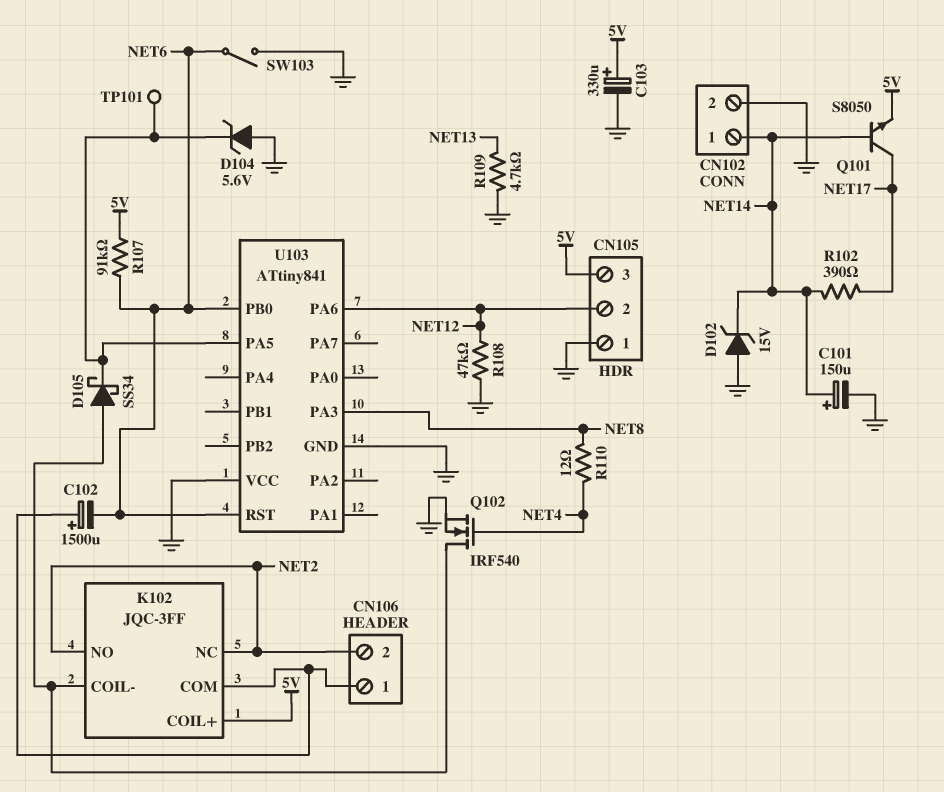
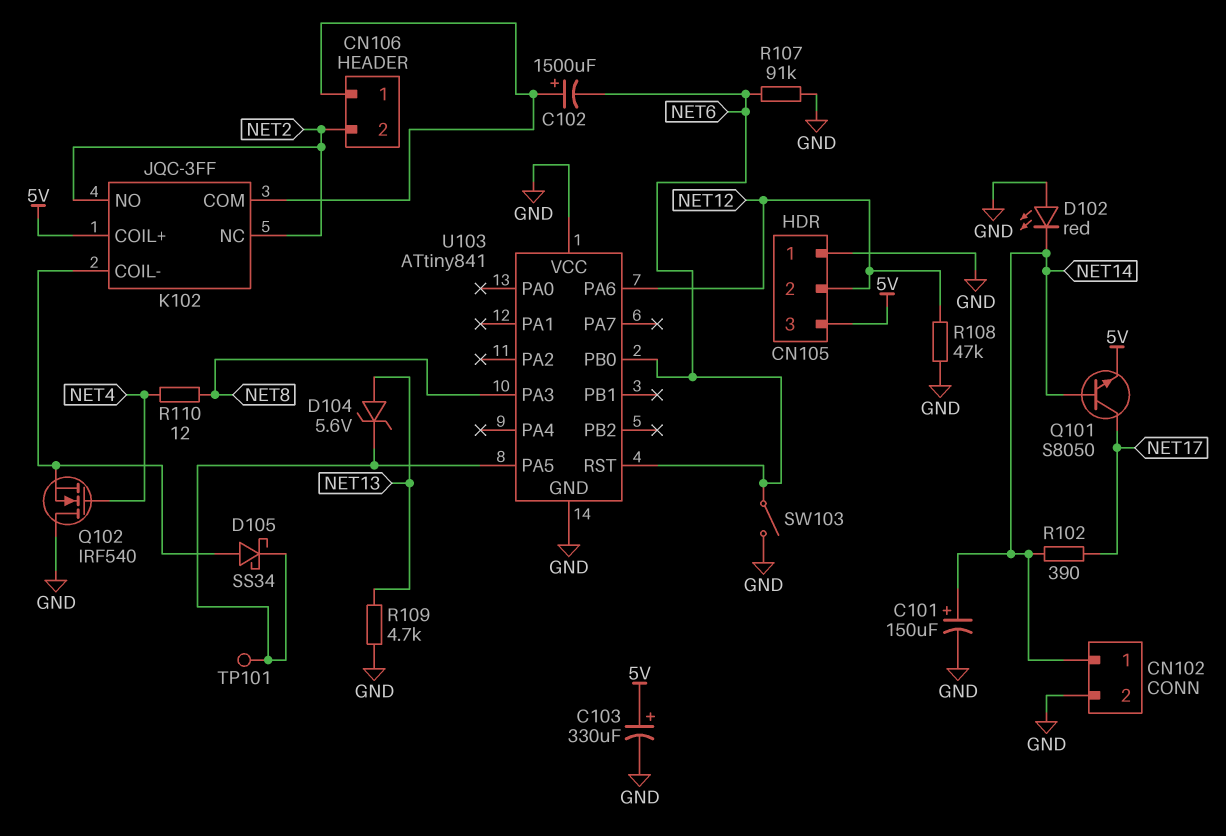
D102: zener 15V (A GND, K NET14) -> LED red (A GND, K NET14)
D104: zener 5.6V (A GND, K U103/PA5) -> zener 5.6V (A NET13, K U103/PA5)
Q102: NMOS IRF540 (G NET4, D K102/COIL-, S GND) -> NMOS IRF540 (G NET4, D GND, S K102/COIL-)
R107: 91k (5V, NET6) -> 91k (GND, NET6)

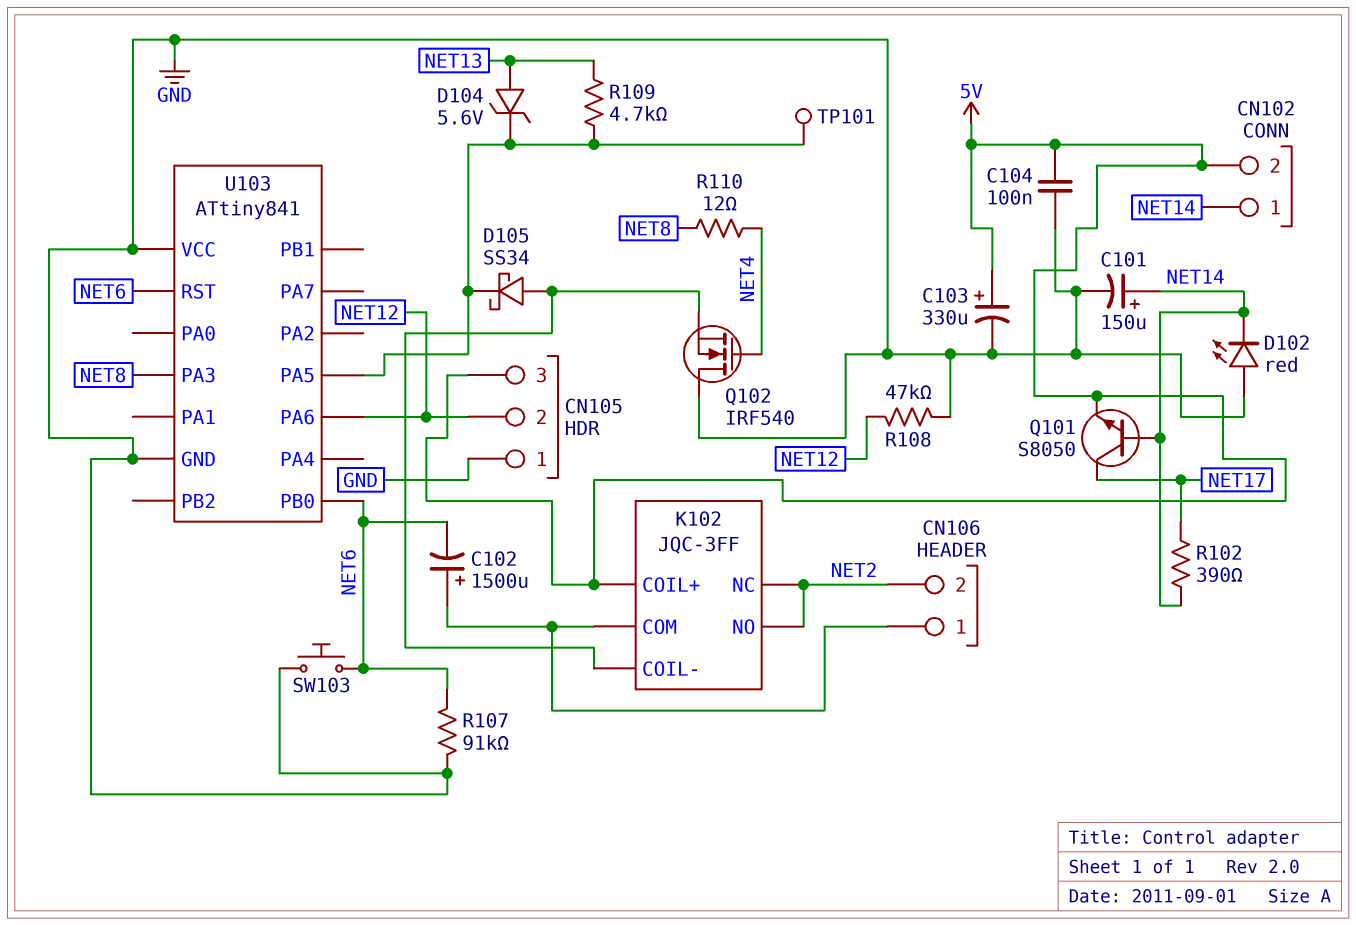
C104: none -> 100nF (5V, GND)
CN102 pin 2: GND -> 5V
R109: 4.7k (GND, NET13) -> 4.7k (NET13, U103/PA5)
SW103: switch (GND, NET6) -> button (GND, NET6)

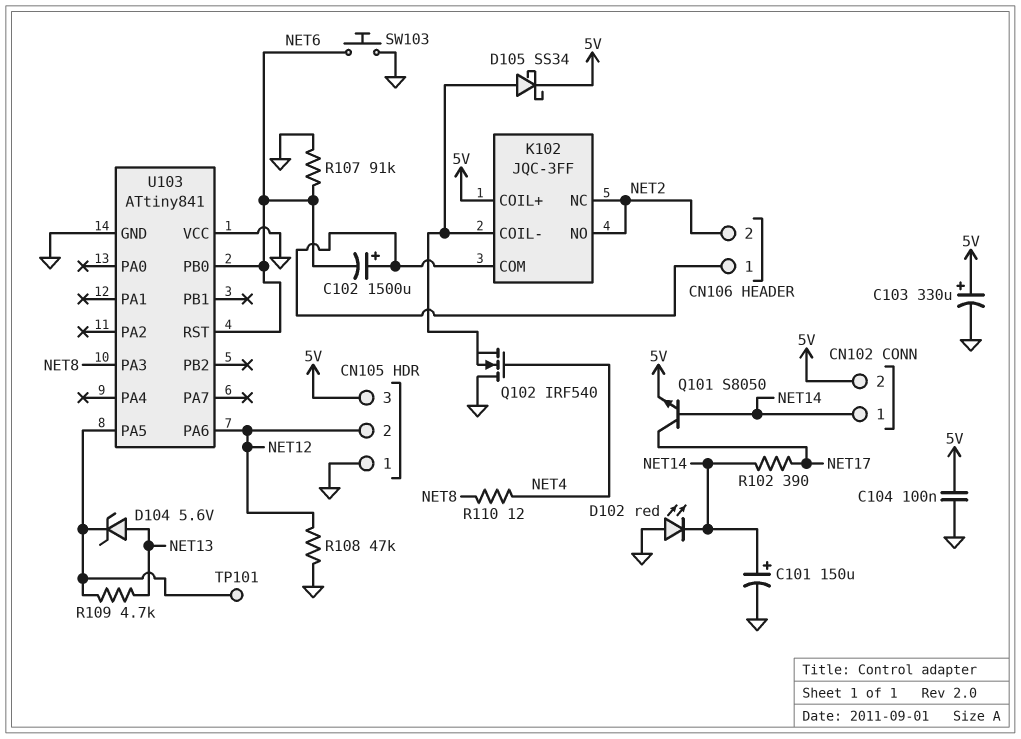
D105: schottky SS34 (A K102/COIL-, K U103/PA5) -> schottky SS34 (A K102/COIL-, K 5V)

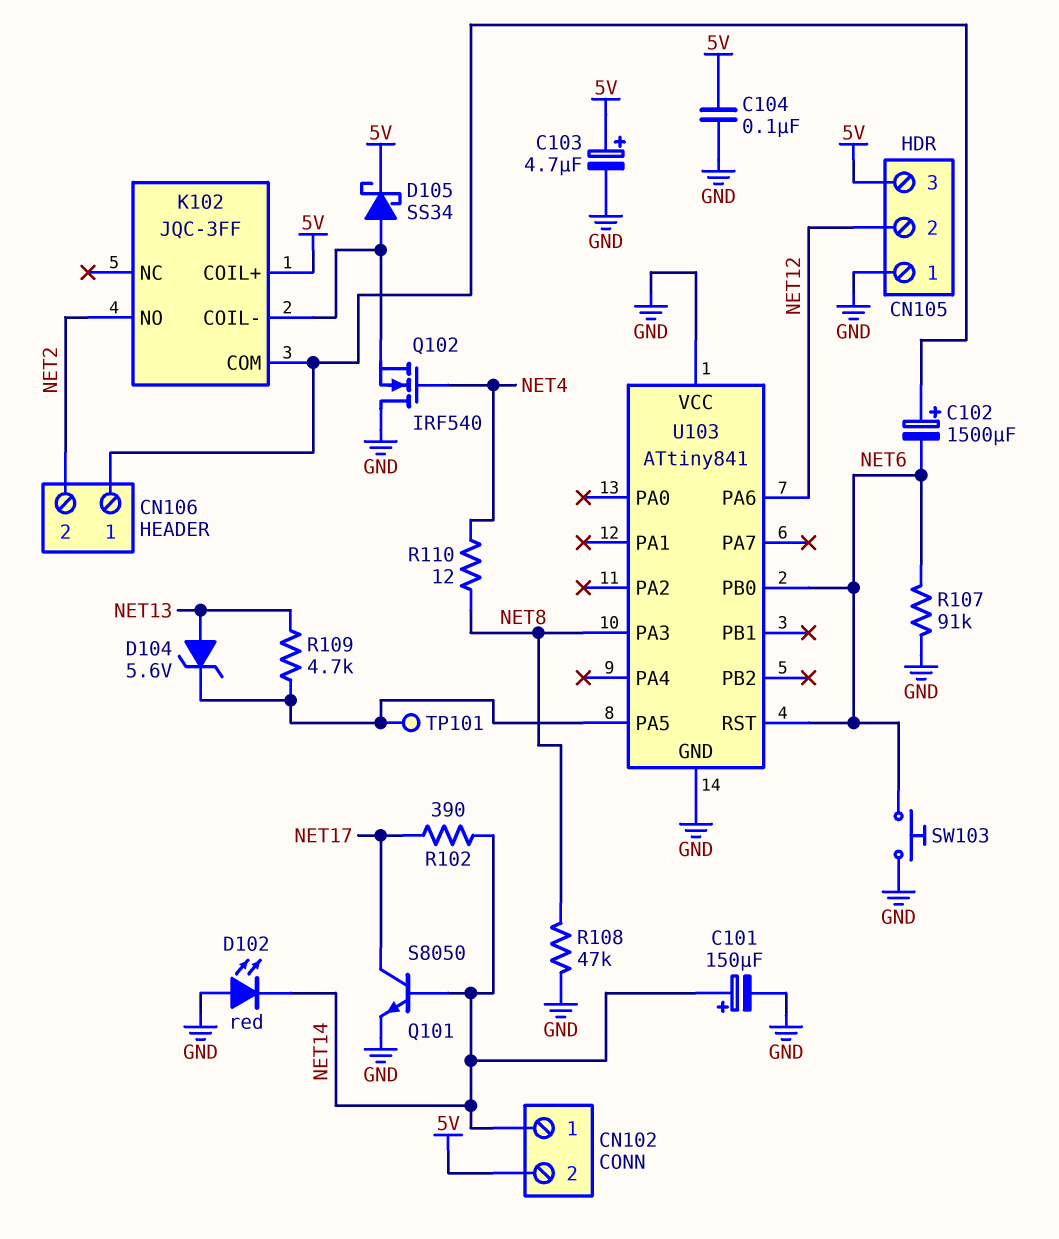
C103: 330uF (plus 5V, minus GND) -> 4.7uF (plus 5V, minus GND)
K102 pin NC: NET2 -> none
Q101: NPN S8050 (B NET14, C NET17, E 5V) -> NPN S8050 (B NET14, C NET17, E GND)
R108: 47k (GND, NET12) -> 47k (GND, NET8)

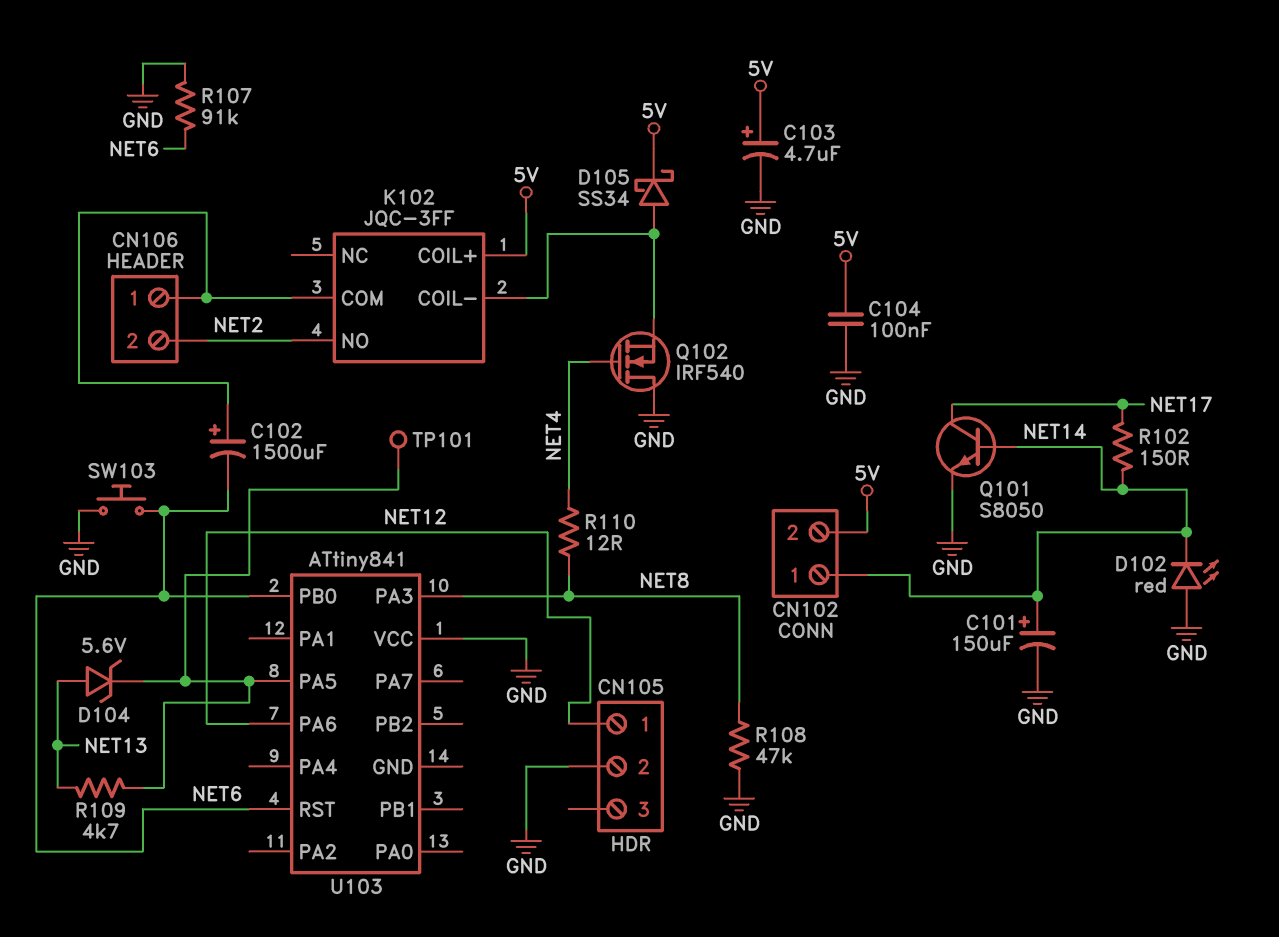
CN105 pin 1: GND -> NET12
CN105 pin 2: NET12 -> GND
CN105 pin 3: 5V -> none
R102: 390 (NET14, NET17) -> 150 (NET14, NET17)
U103 pin GND: GND -> none

